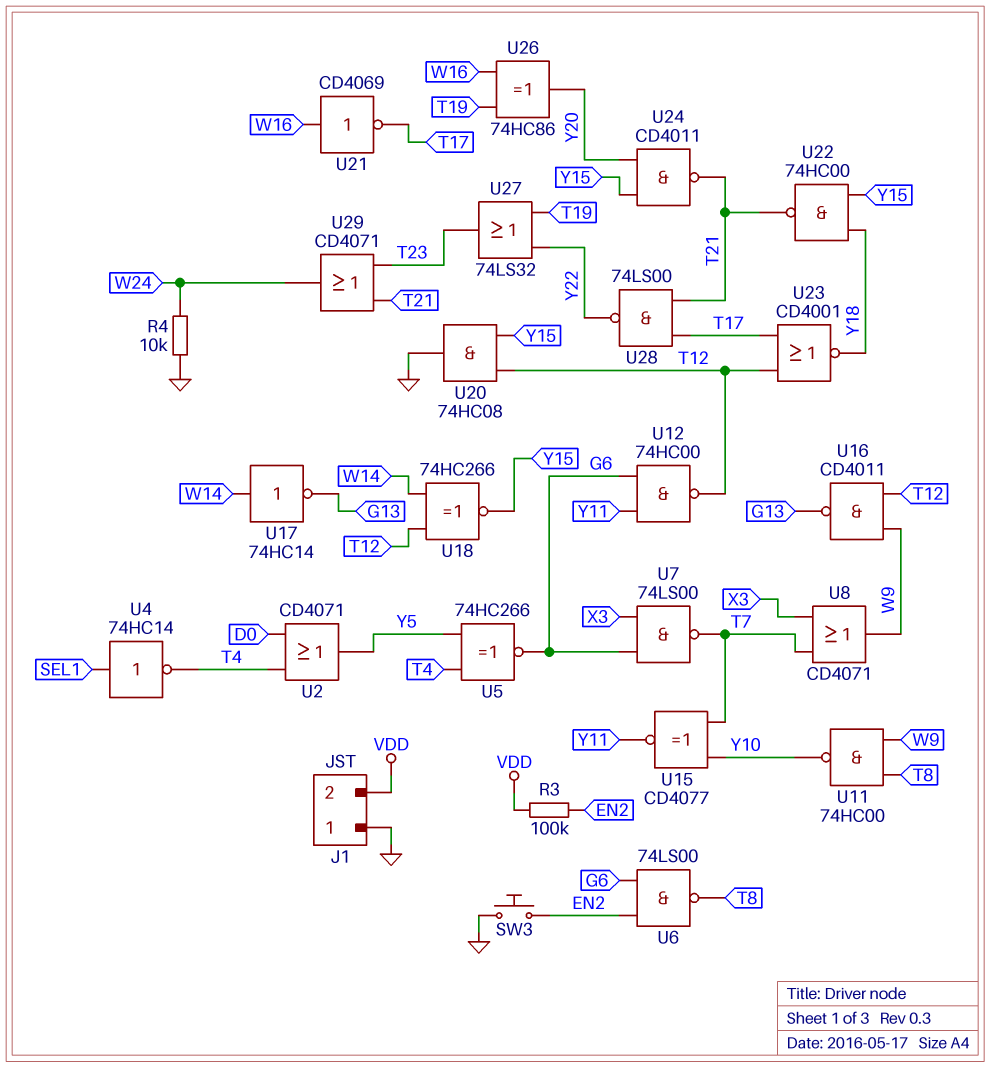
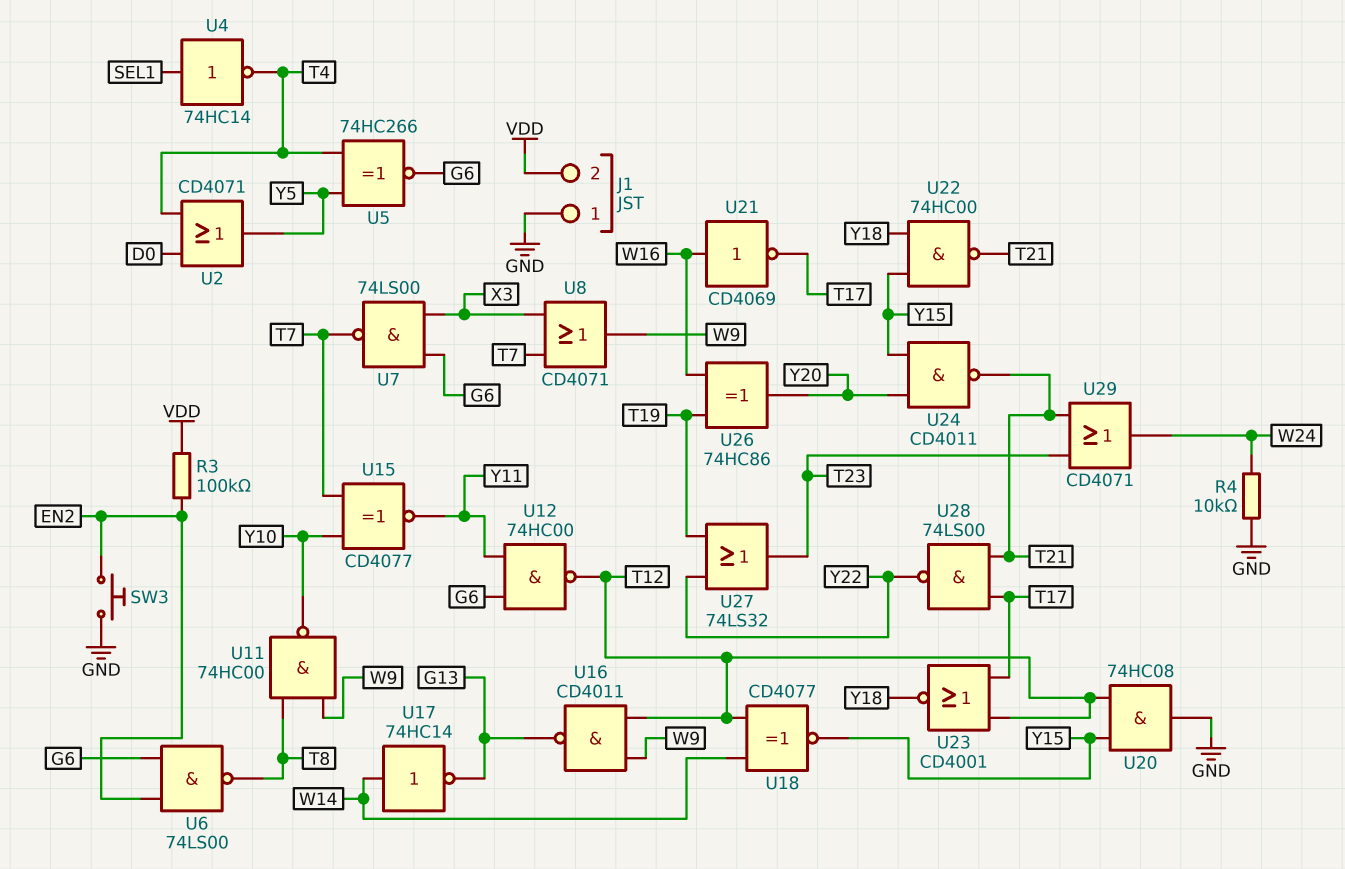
U18: XNOR 74HC266 (in T12, in W14, out Y15) -> XNOR CD4077 (in T12, in W14, out Y15)

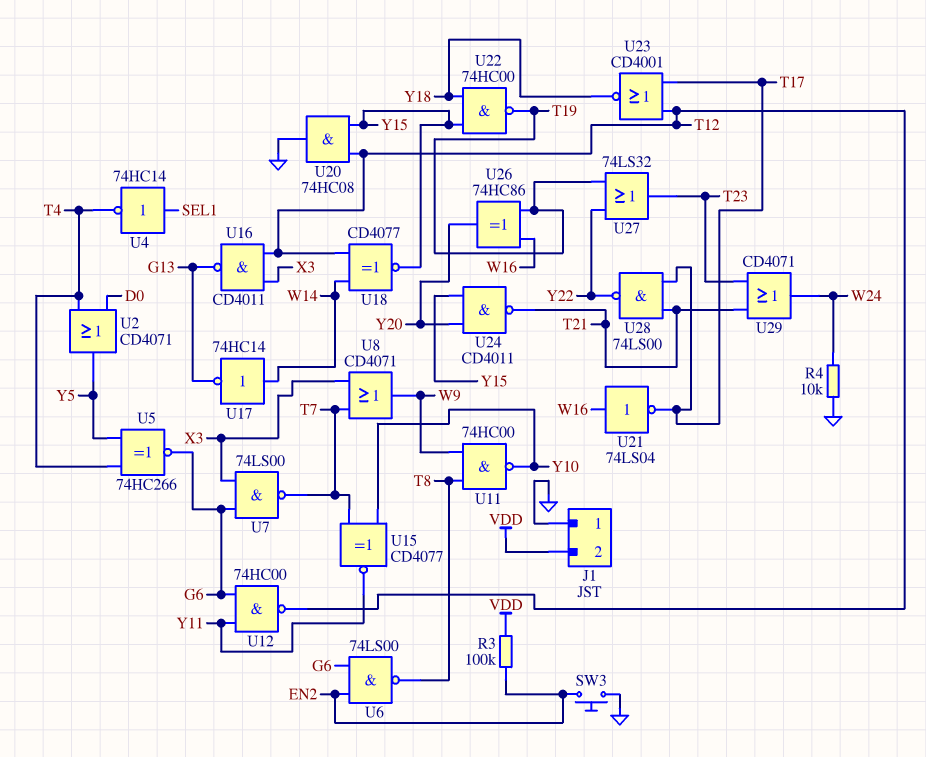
U16: NAND CD4011 (in T12, in W9, out G13) -> NAND CD4011 (in T12, in X3, out G13)
U21: NOT CD4069 (in W16, out T17) -> NOT 74LS04 (in W16, out T17)
U22: NAND 74HC00 (in Y15, in Y18, out T21) -> NAND 74HC00 (in Y15, in Y18, out T19)

